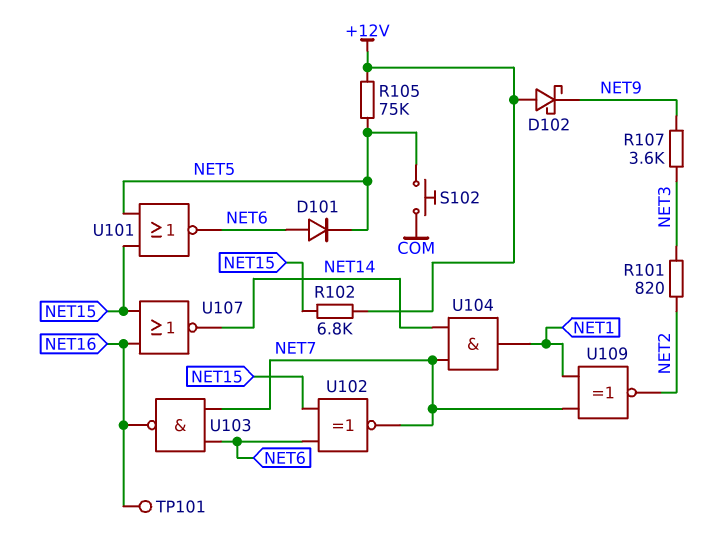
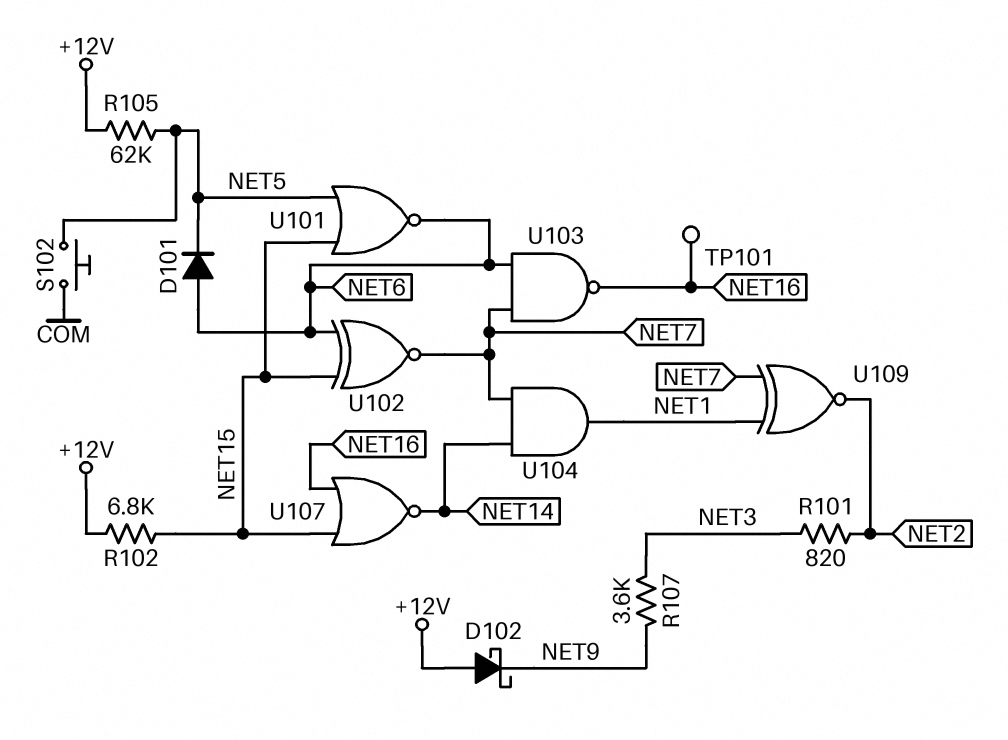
R105: 75k (+12V, NET5) -> 62k (+12V, NET5)

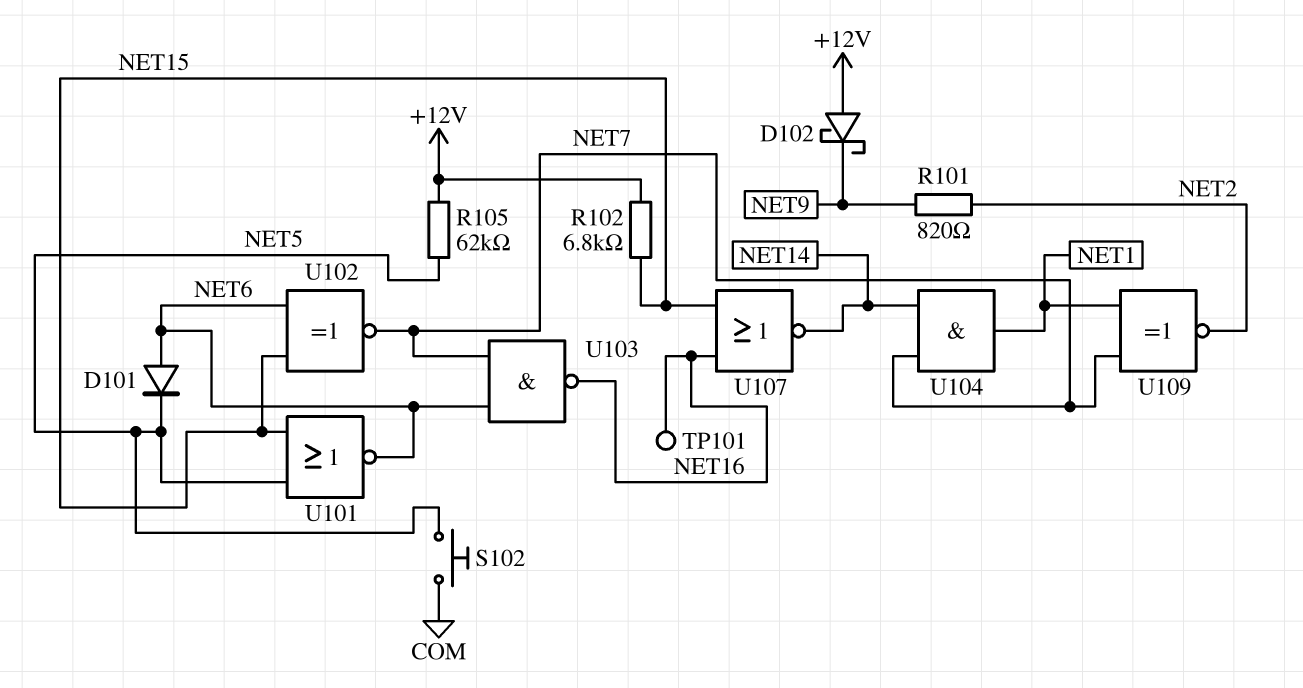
R101: 820 (NET2, NET3) -> 820 (NET2, NET9)
R107: 3.6k (NET3, NET9) -> none

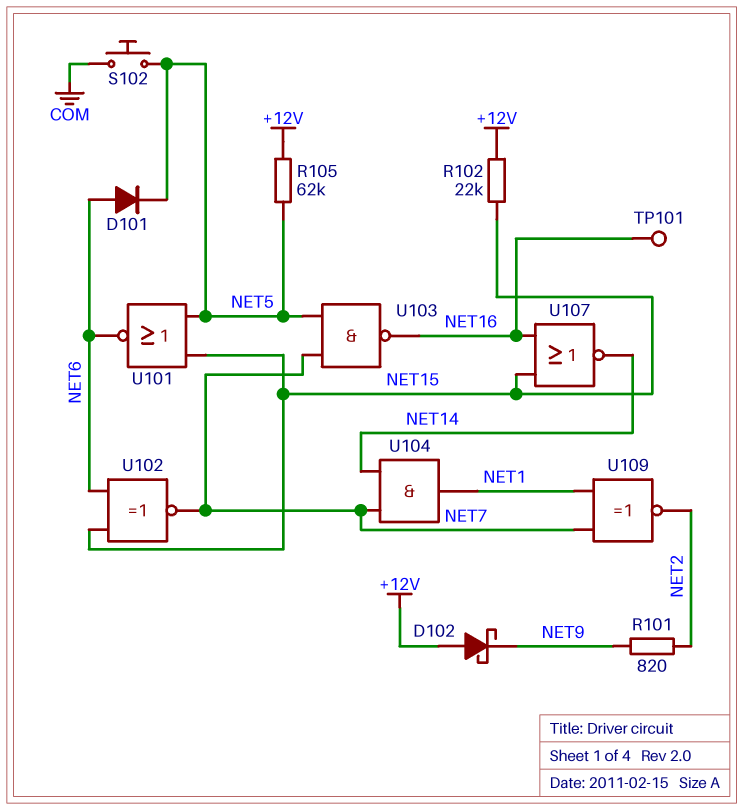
R102: 6.8k (+12V, NET15) -> 22k (+12V, NET15)
U103: NAND (in NET6, in NET7, out NET16) -> NAND (in NET5, in NET7, out NET16)

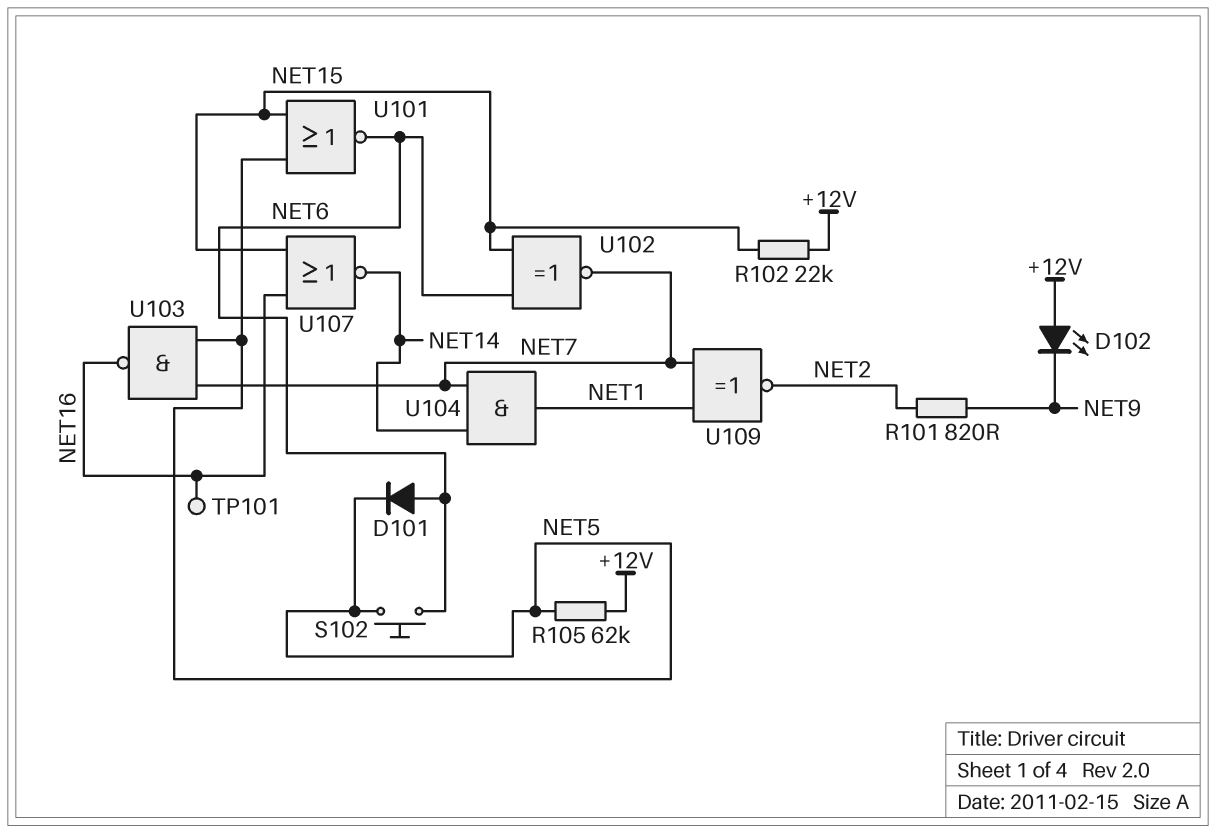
D102: schottky (A +12V, K NET9) -> LED (A +12V, K NET9)
S102: button (COM, NET5) -> button (NET5, NET6)

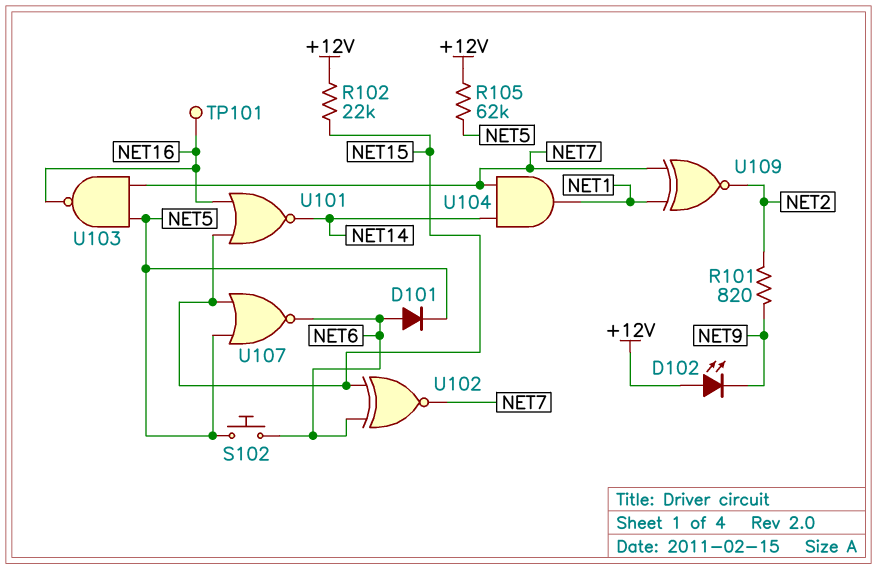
U101: NOR (in NET5, in NET15, out NET6) -> NOR (in NET15, in NET16, out NET14)
U107: NOR (in NET15, in NET16, out NET14) -> NOR (in NET5, in NET15, out NET6)

